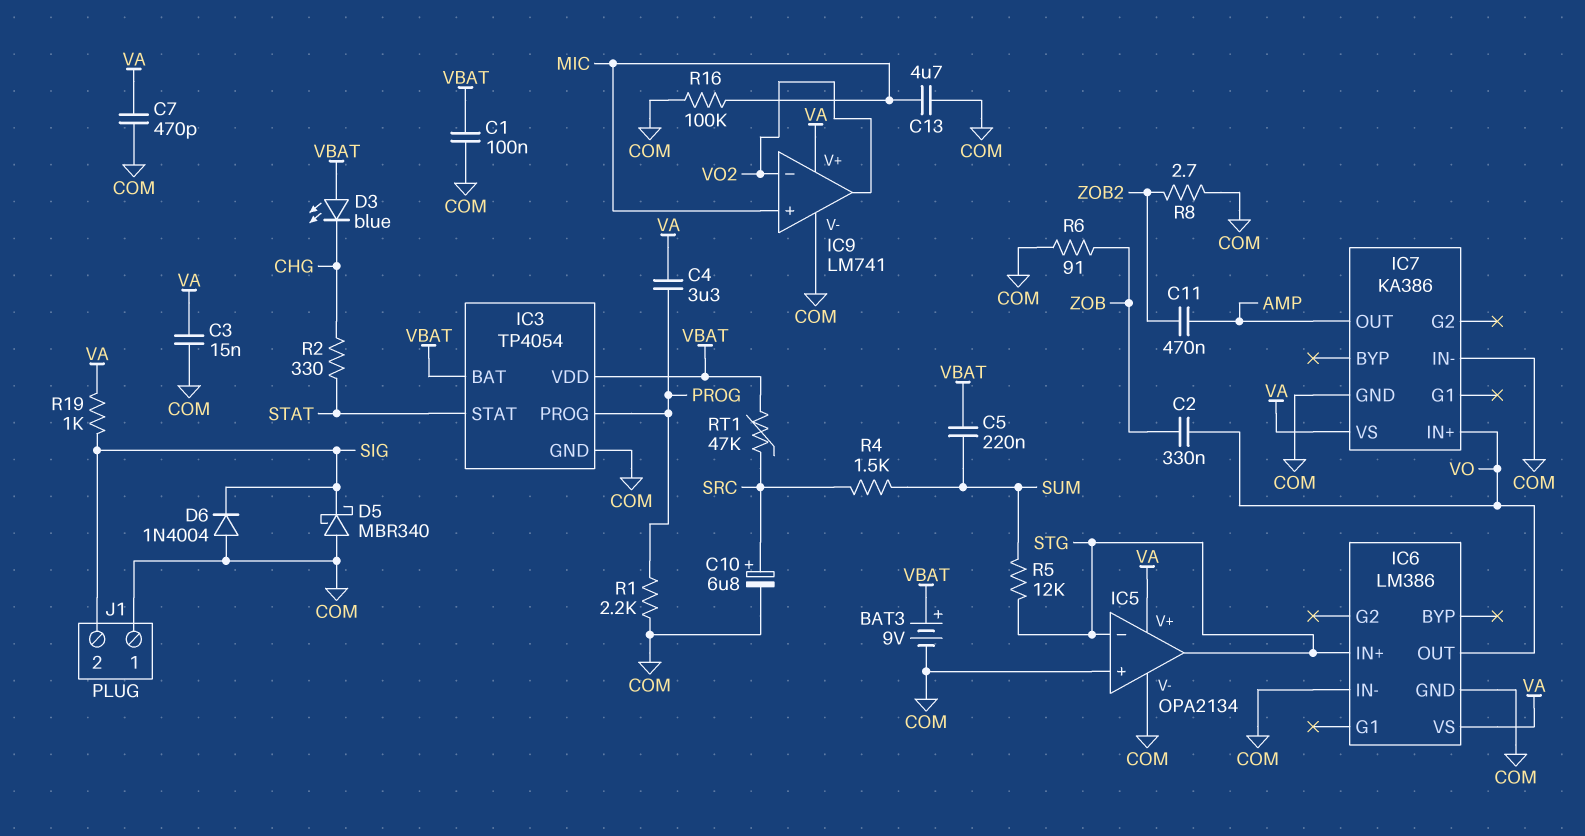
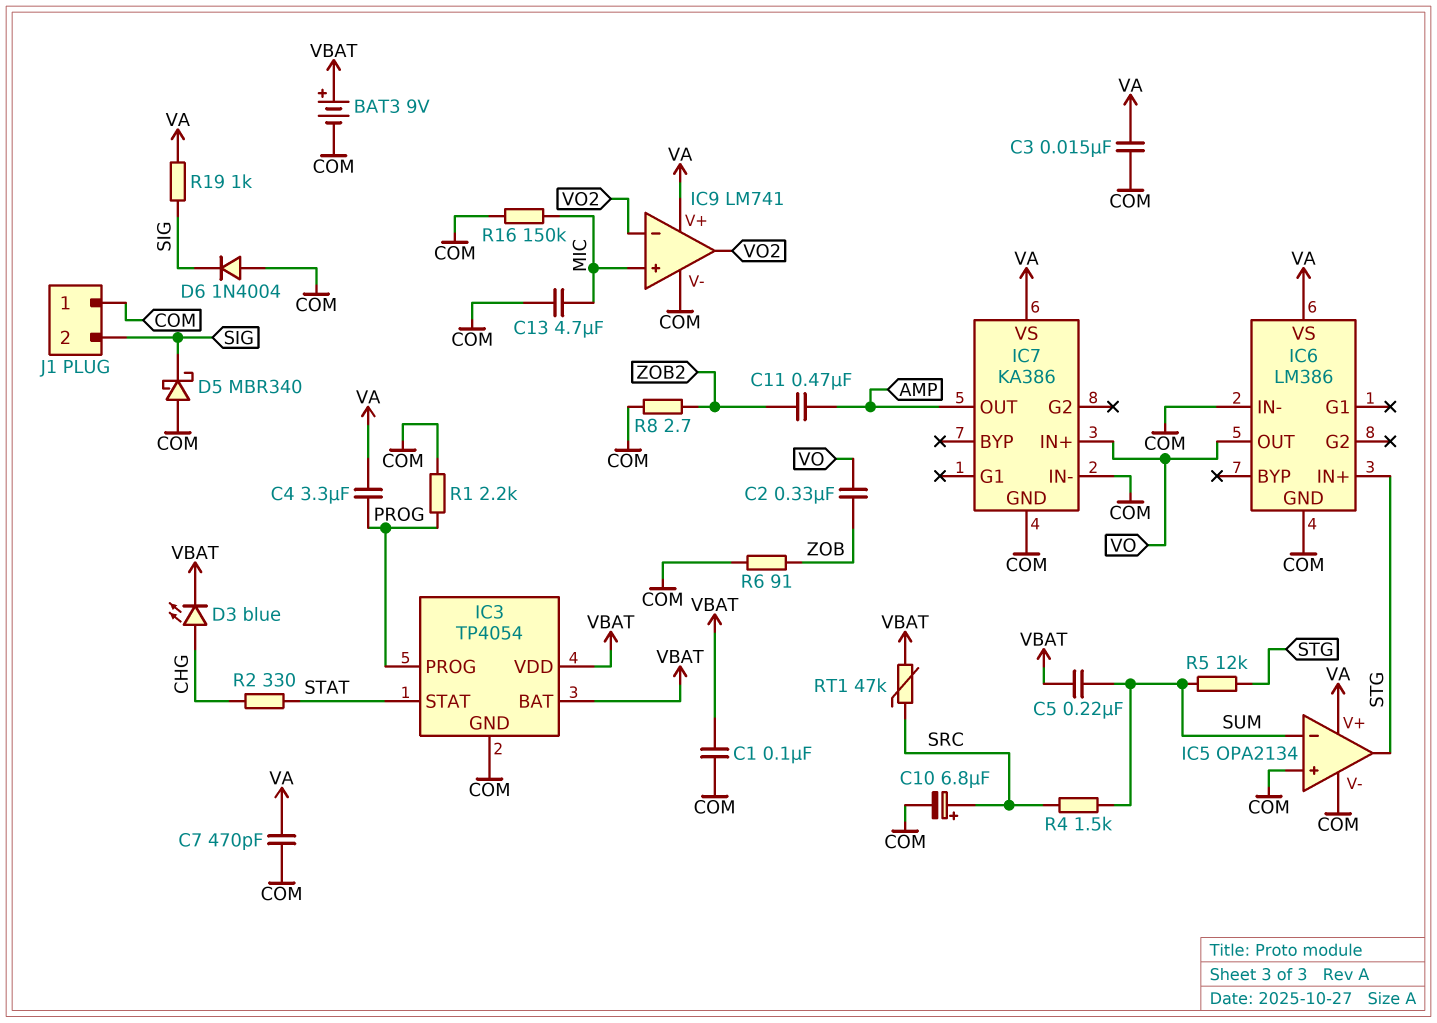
D3: LED blue (A VBAT, K CHG) -> LED blue (A CHG, K VBAT)
IC5 pin in-: STG -> SUM
R16: 100k (COM, MIC) -> 150k (COM, MIC)

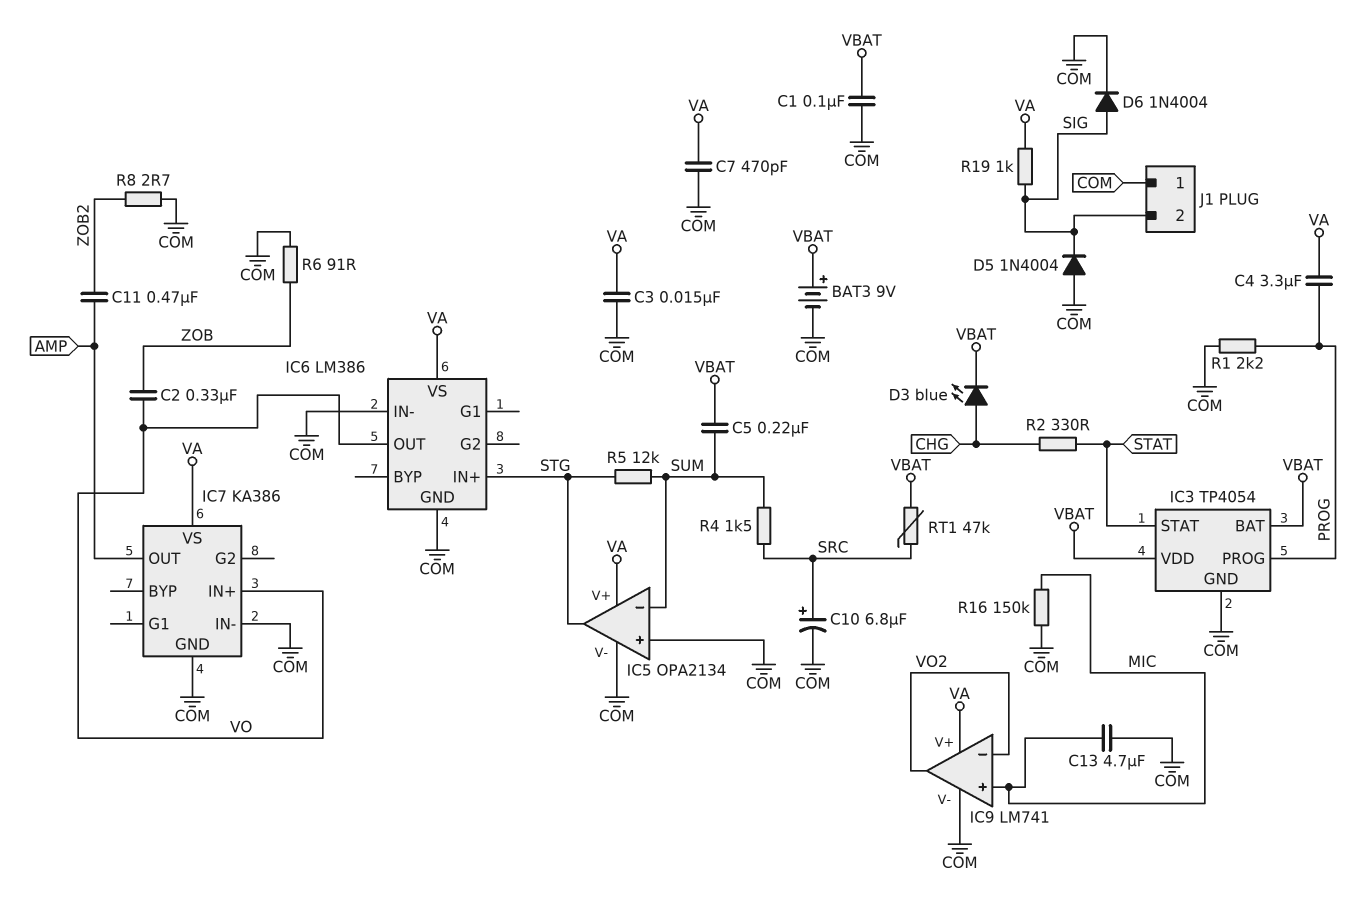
D5: schottky MBR340 (A COM, K SIG) -> diode 1N4004 (A COM, K SIG)
D6: diode 1N4004 (A COM, K SIG) -> diode 1N4004 (A SIG, K COM)

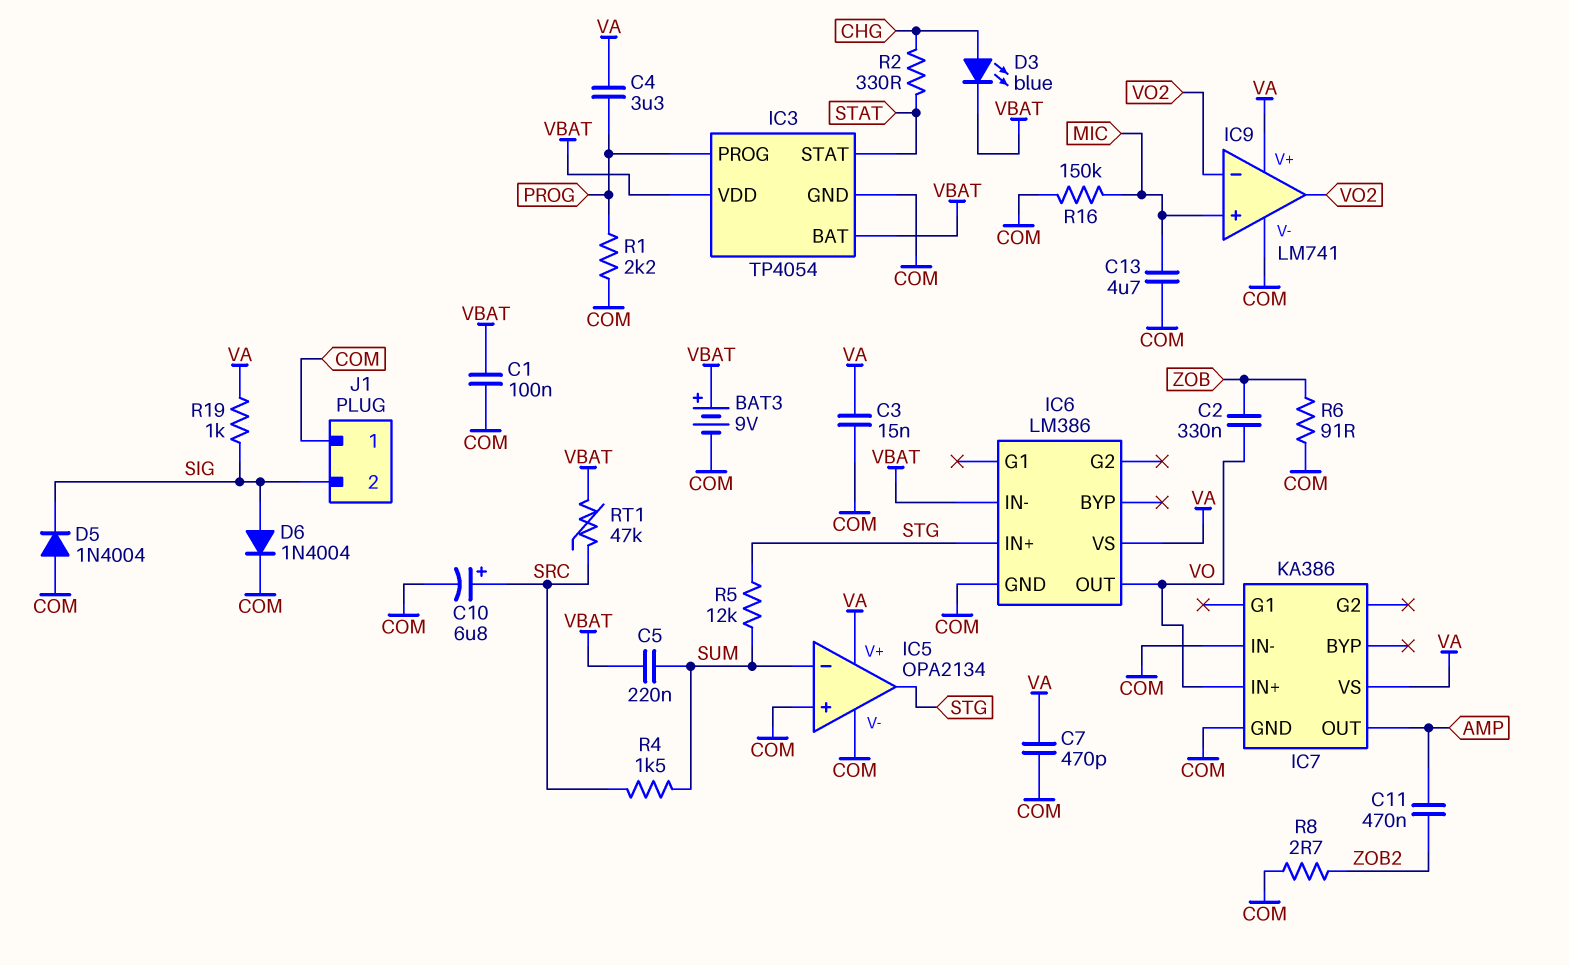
IC6 pin IN-: COM -> VBAT

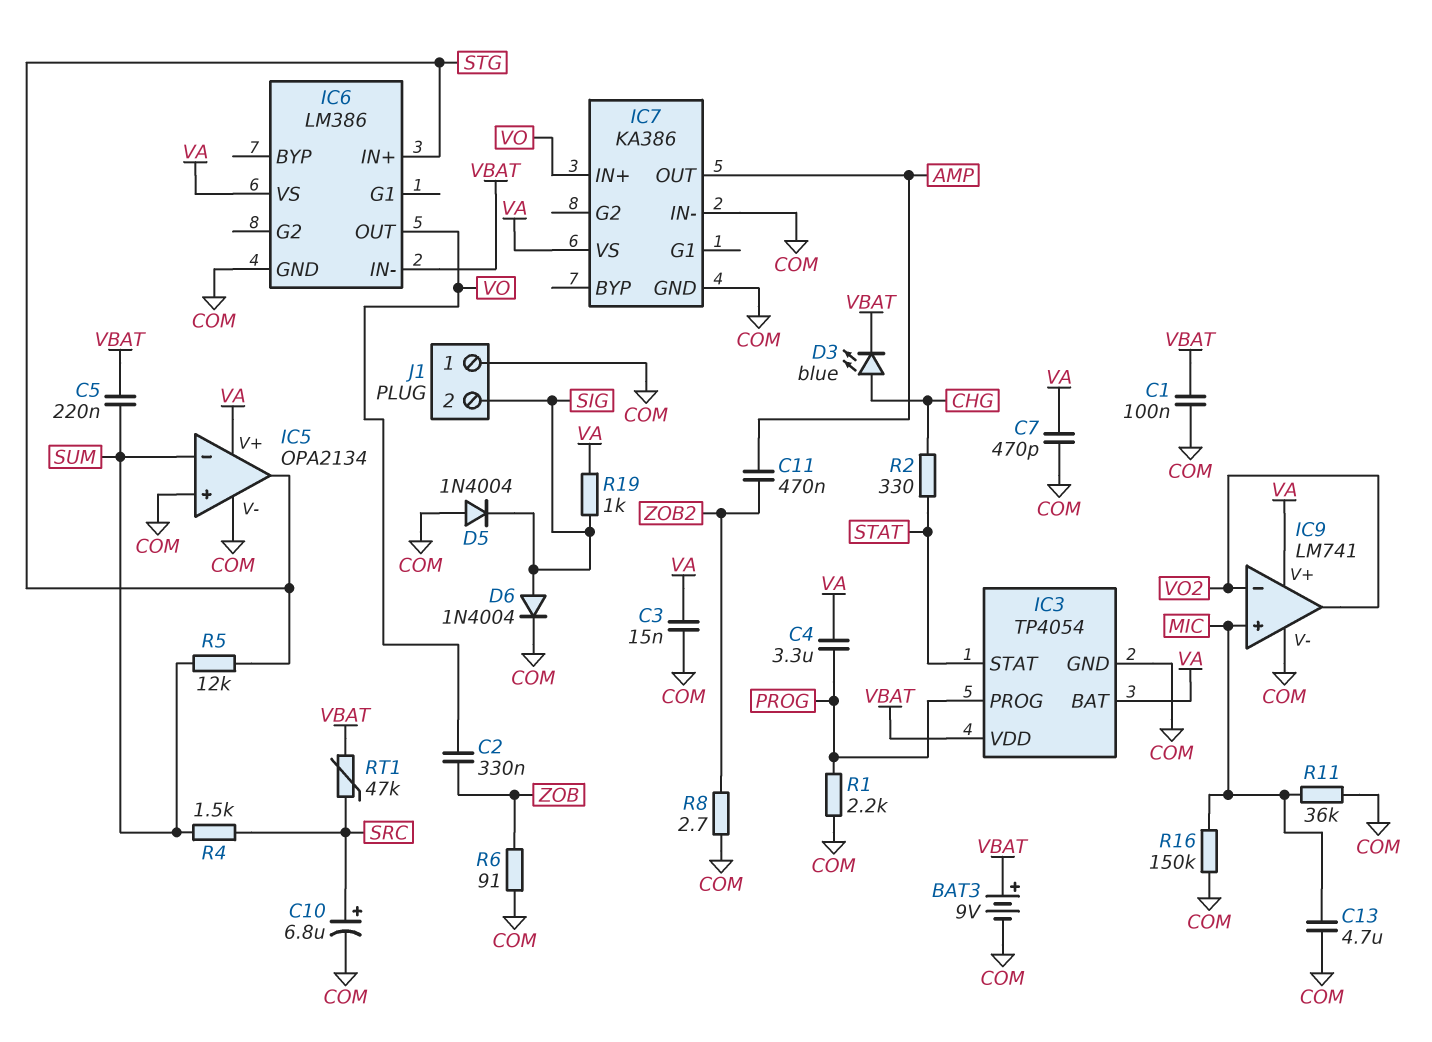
IC3 pin BAT: VBAT -> VA
R11: none -> 36k (COM, MIC)

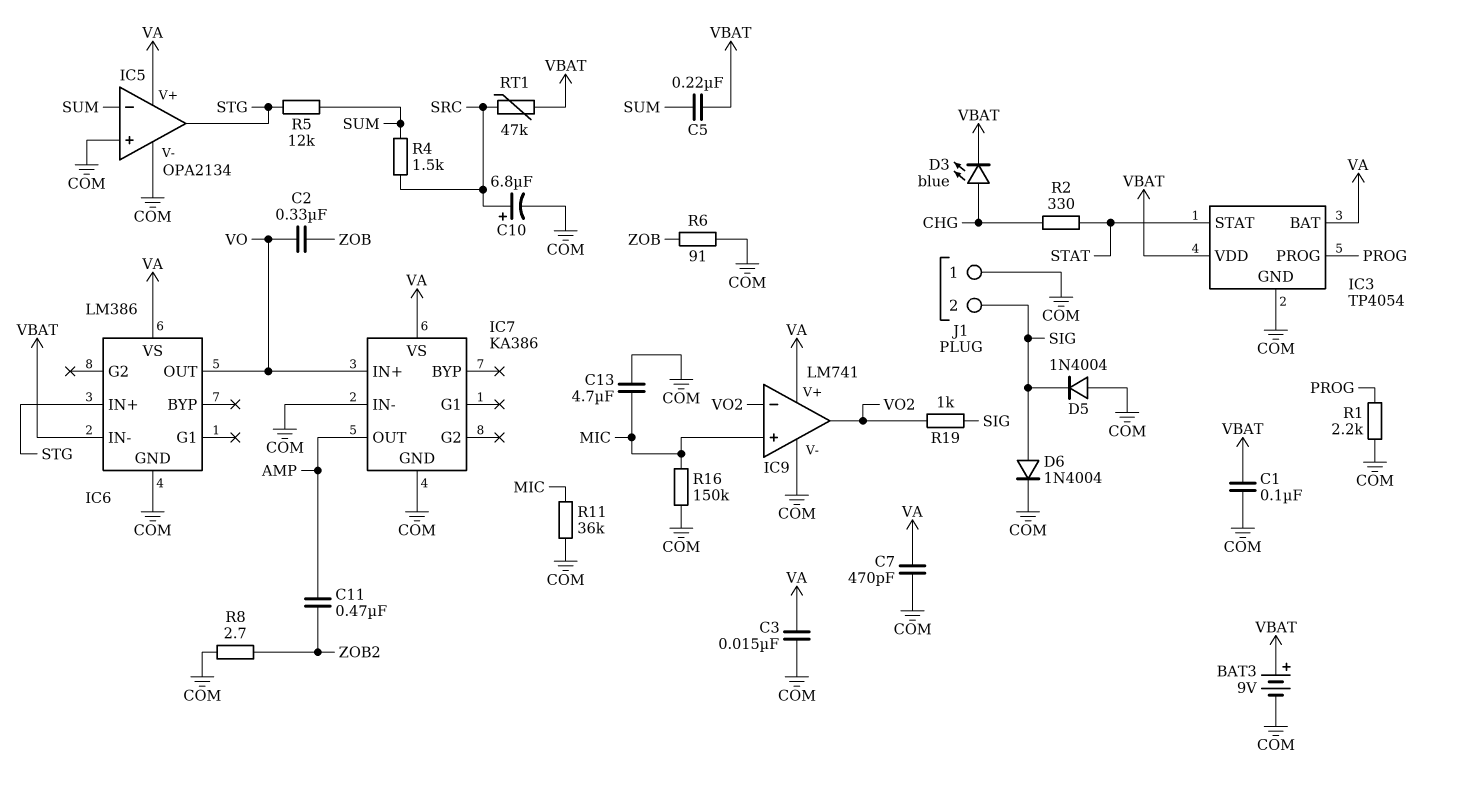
C4: 3.3uF (PROG, VA) -> none
R19: 1k (SIG, VA) -> 1k (SIG, VO2)

